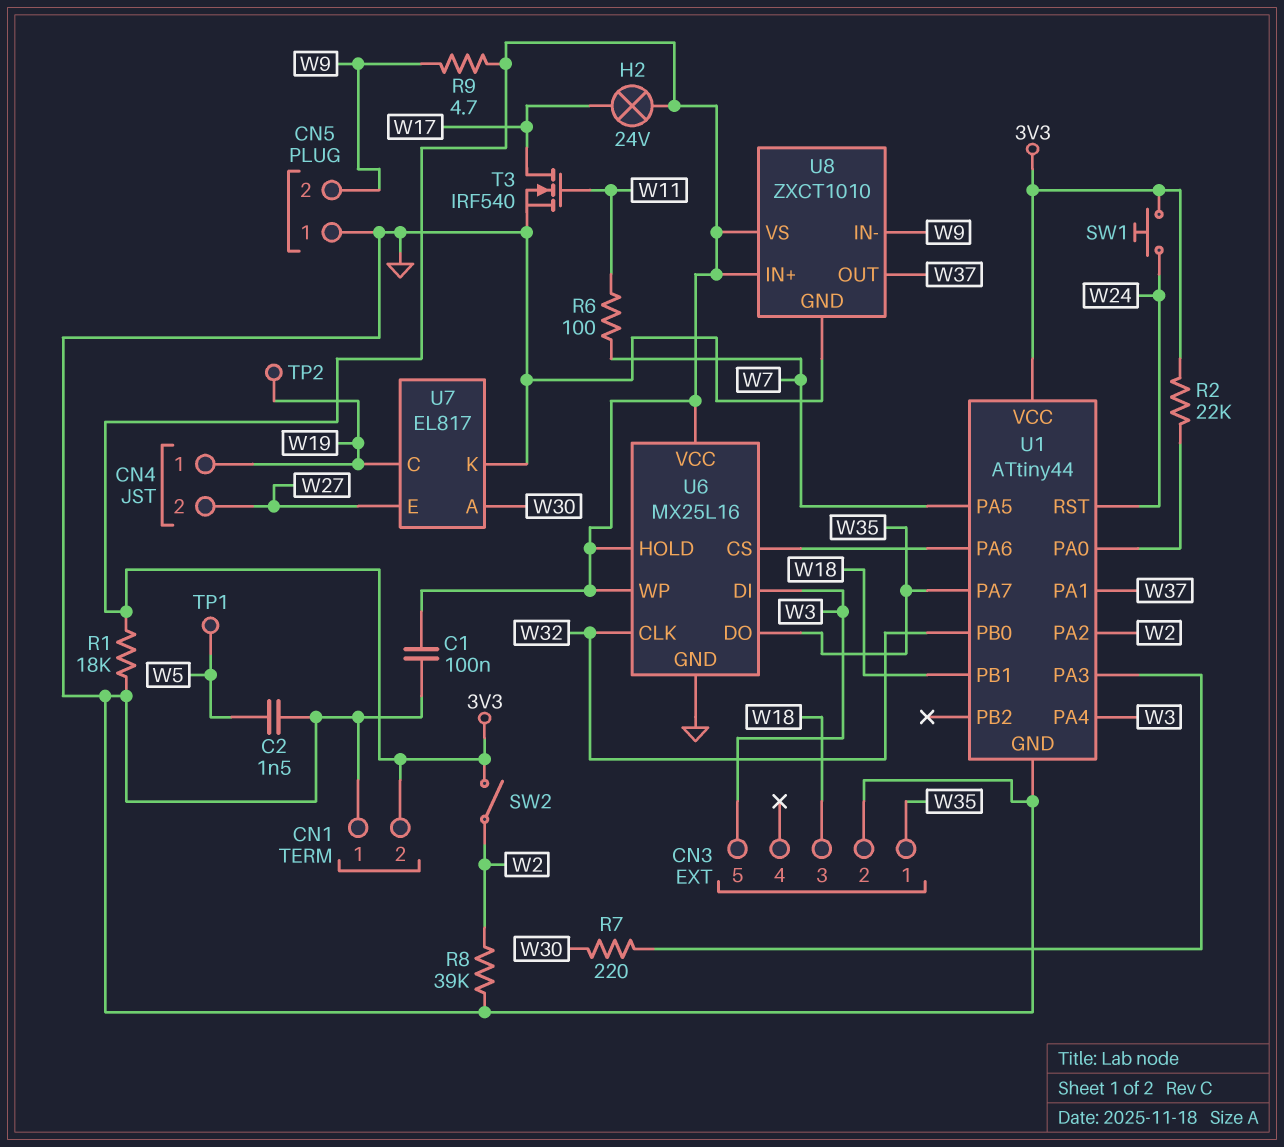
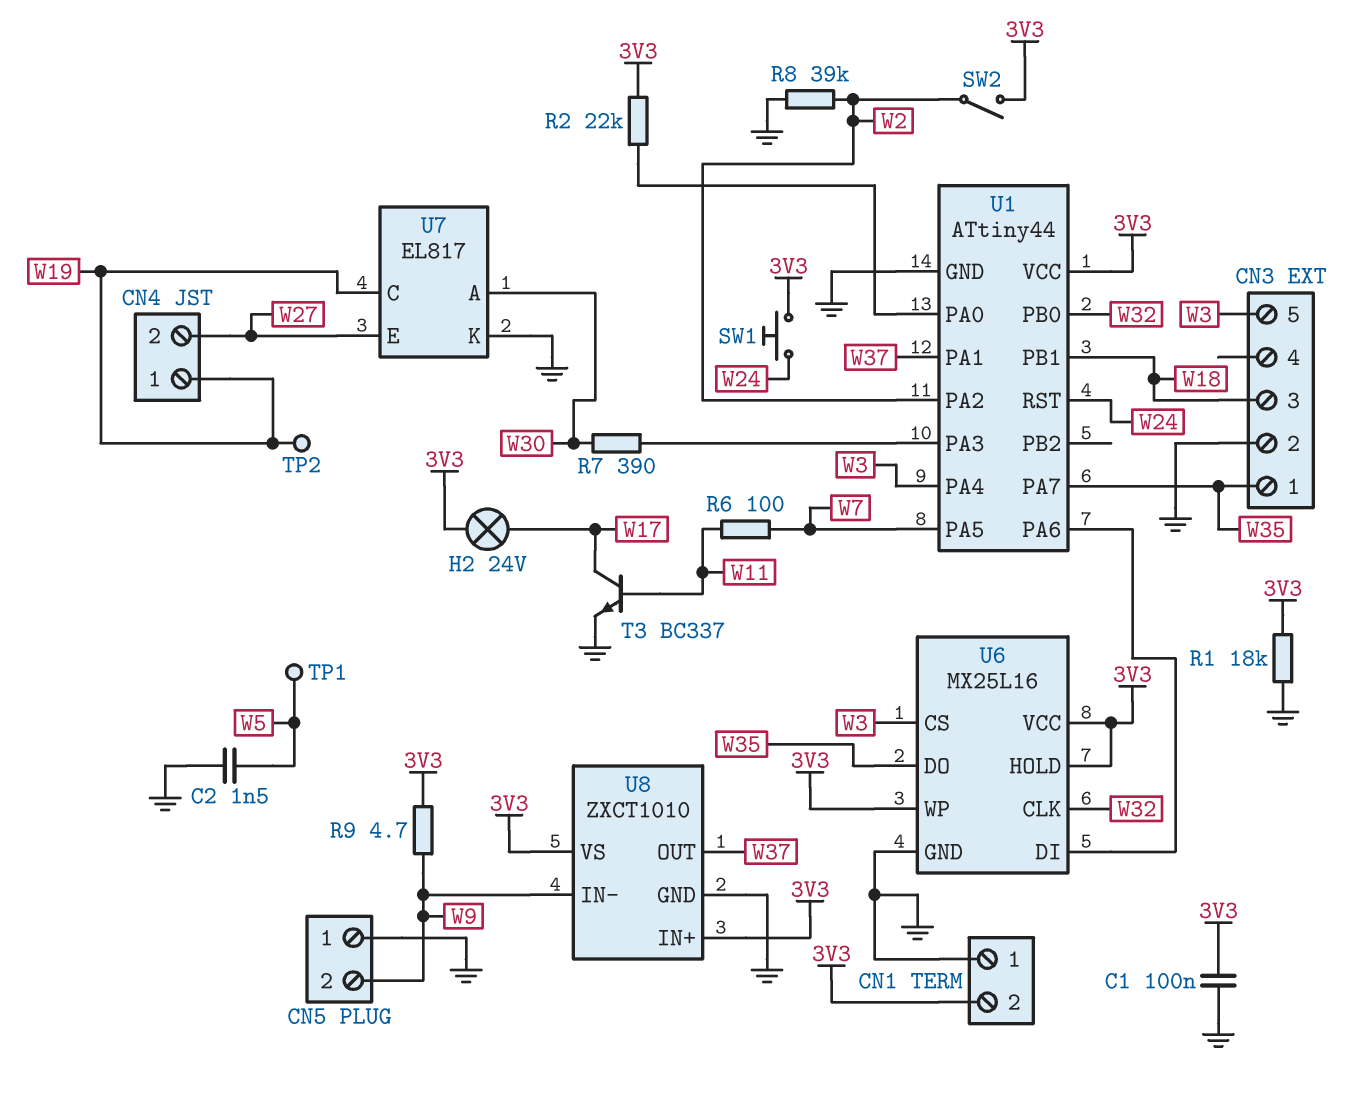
R7: 220 (U1/PA3, W30) -> 390 (U1/PA3, W30)
T3: NMOS IRF540 (G W11, D W17, S GND) -> NPN BC337 (B W11, C W17, E GND)
U6 pin CS: U1/PA6 -> W3
U6 pin DI: W3 -> U1/PA6

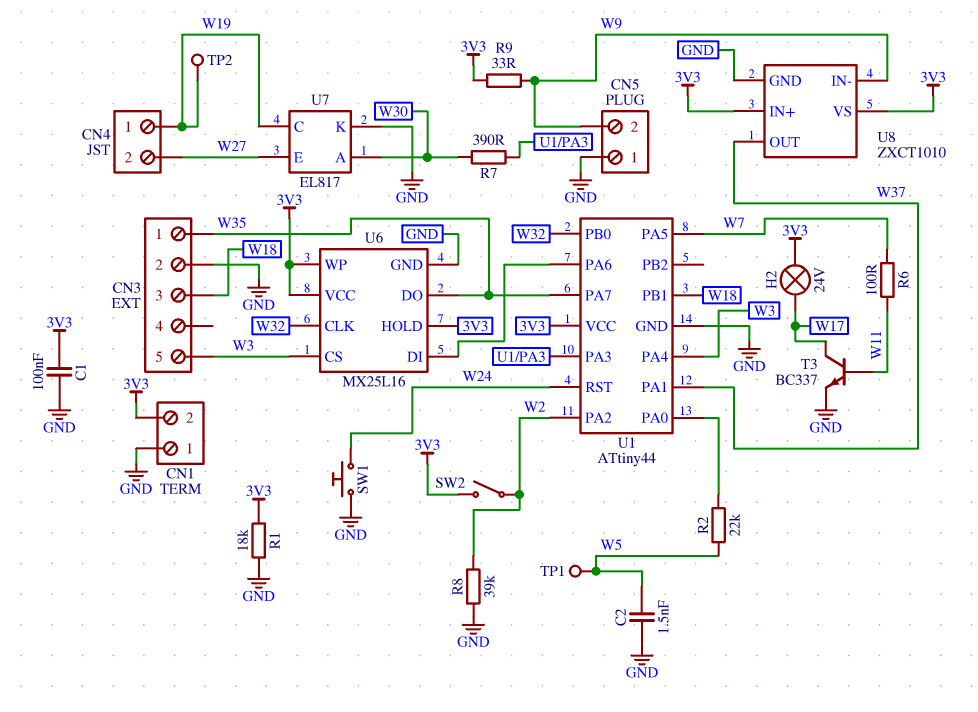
R2: 22k (3V3, U1/PA0) -> 22k (U1/PA0, W5)
R9: 4.7 (3V3, W9) -> 33 (3V3, W9)
SW1: button (3V3, W24) -> button (GND, W24)

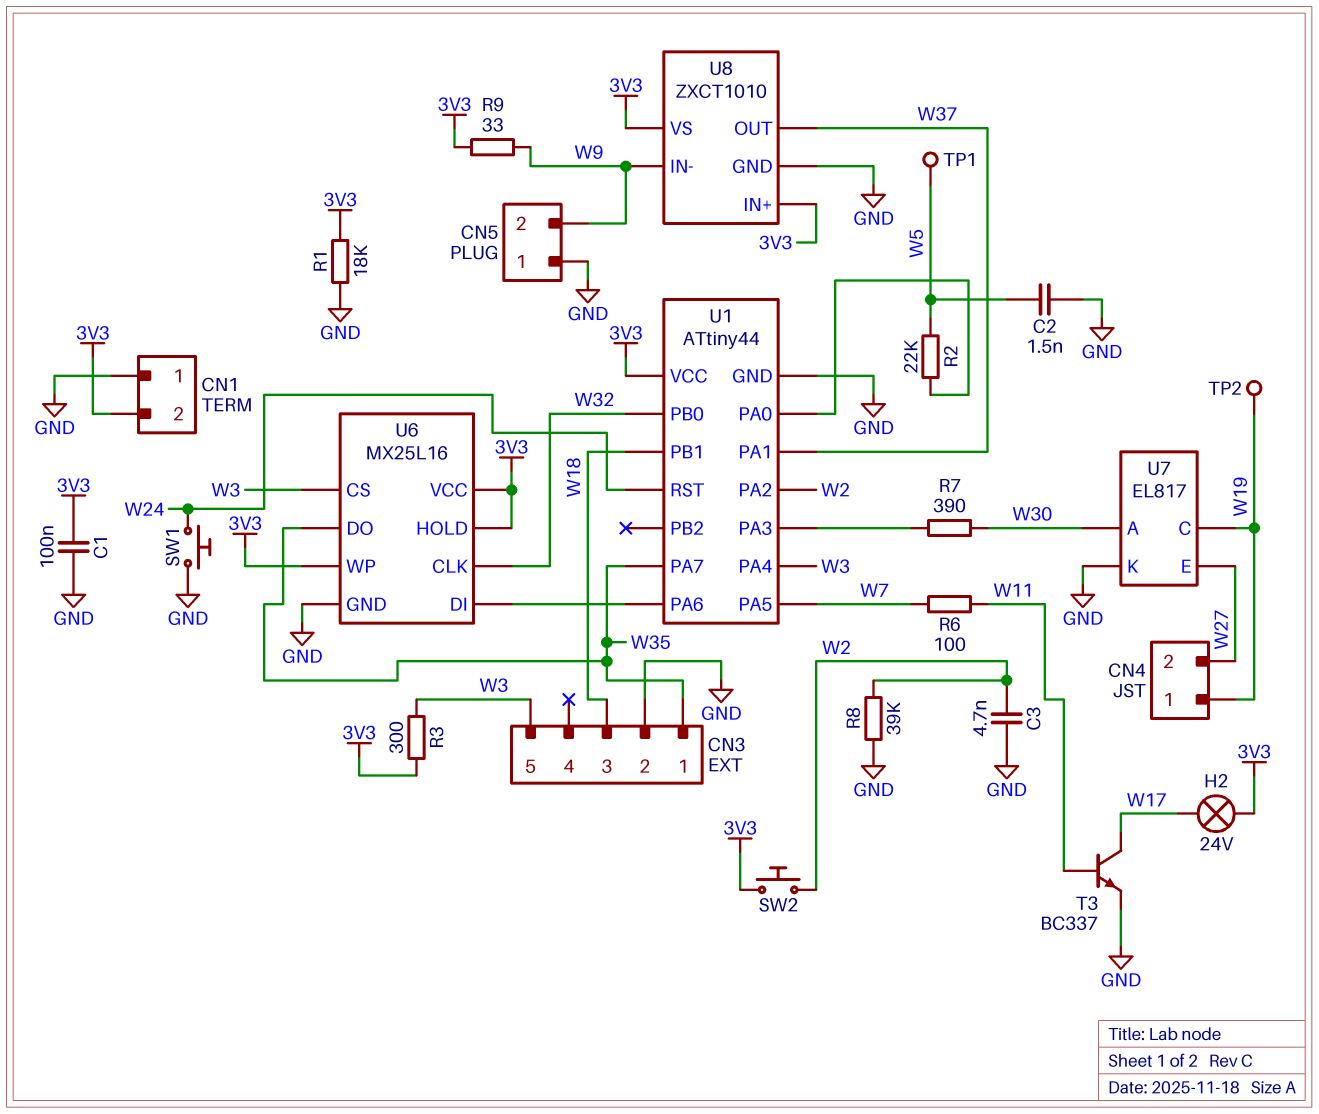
C3: none -> 4.7nF (GND, W2)
R3: none -> 300 (3V3, W3)
SW2: switch (3V3, W2) -> button (3V3, W2)

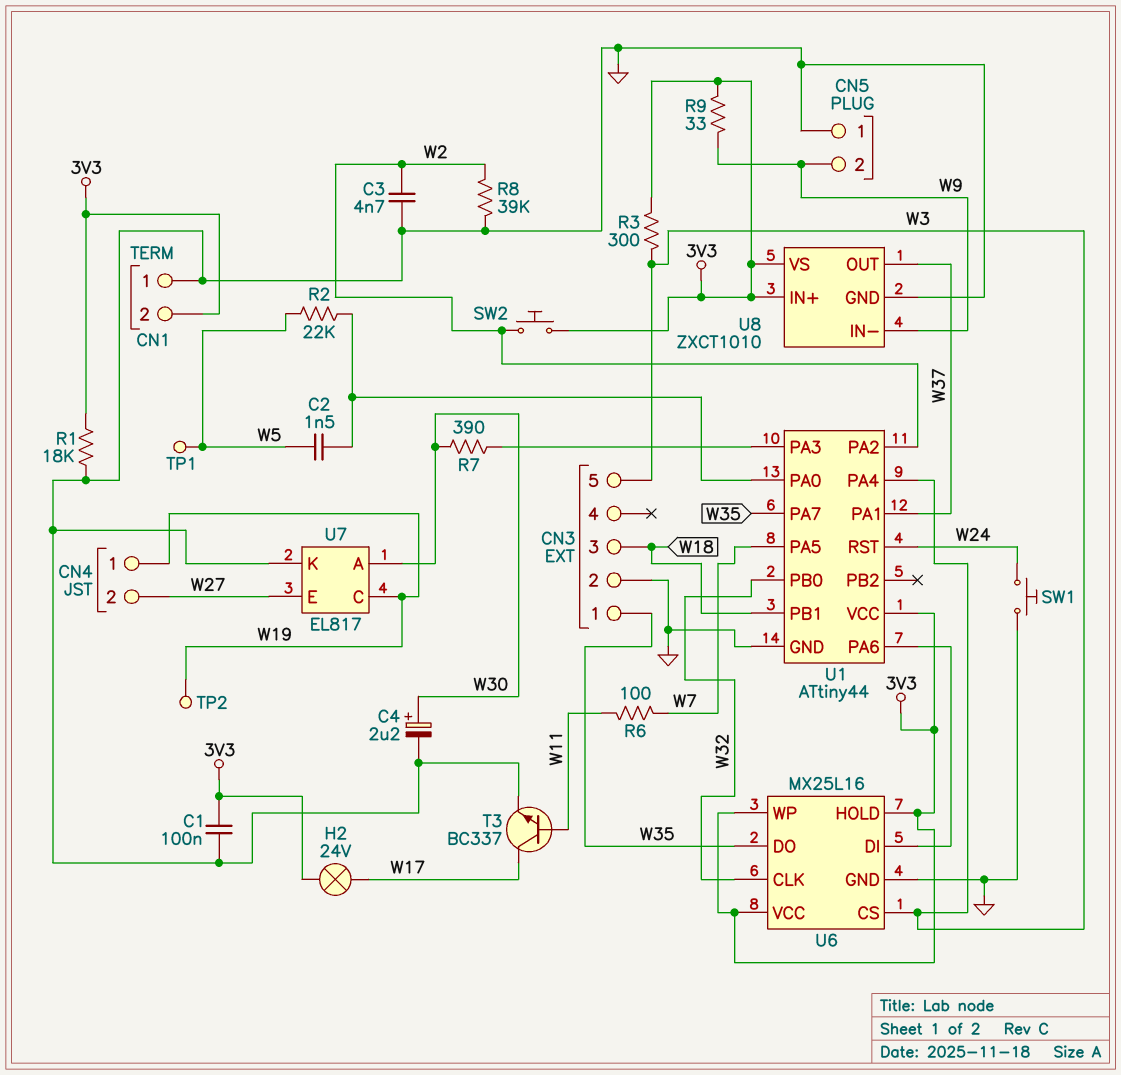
C2: 1.5nF (GND, W5) -> 1.5nF (U1/PA0, W5)
C4: none -> 2.2uF (plus W30, minus GND)

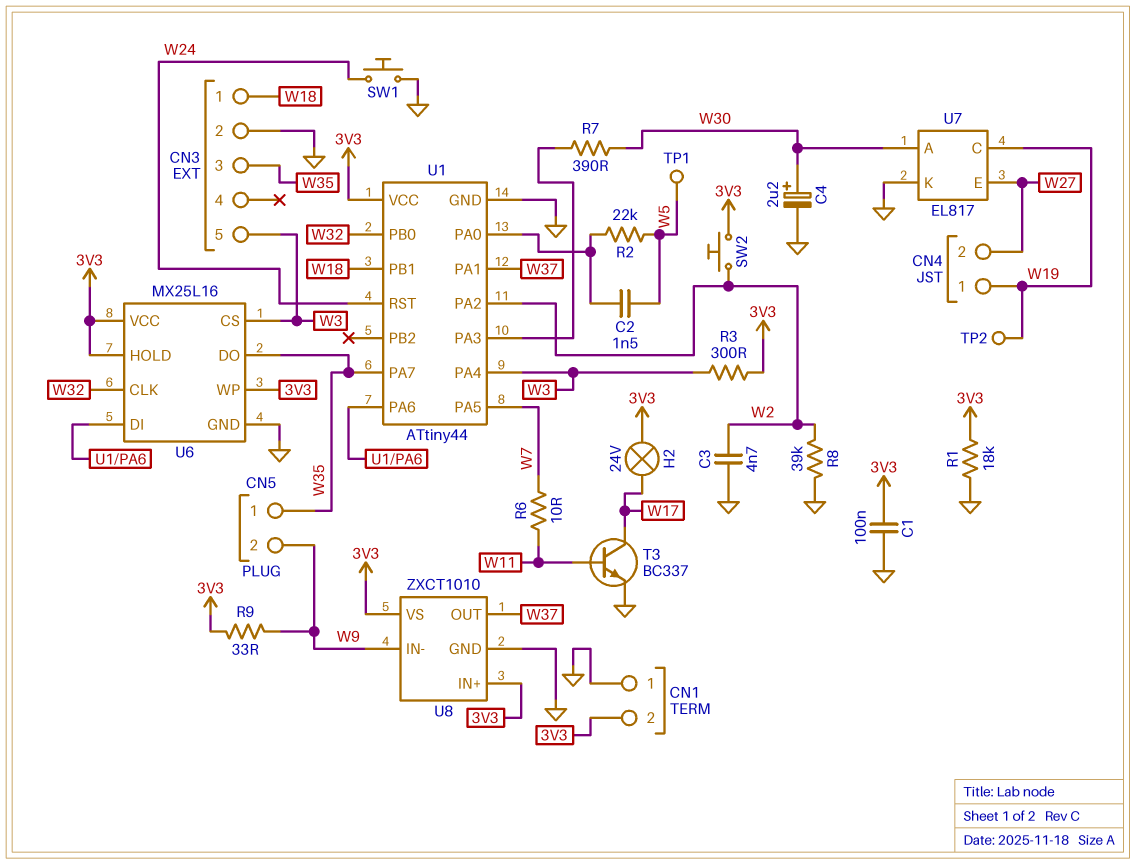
CN3 pin 1: W35 -> W18
CN3 pin 3: W18 -> W35
CN5 pin 1: GND -> W35
R6: 100 (W7, W11) -> 10 (W7, W11)

